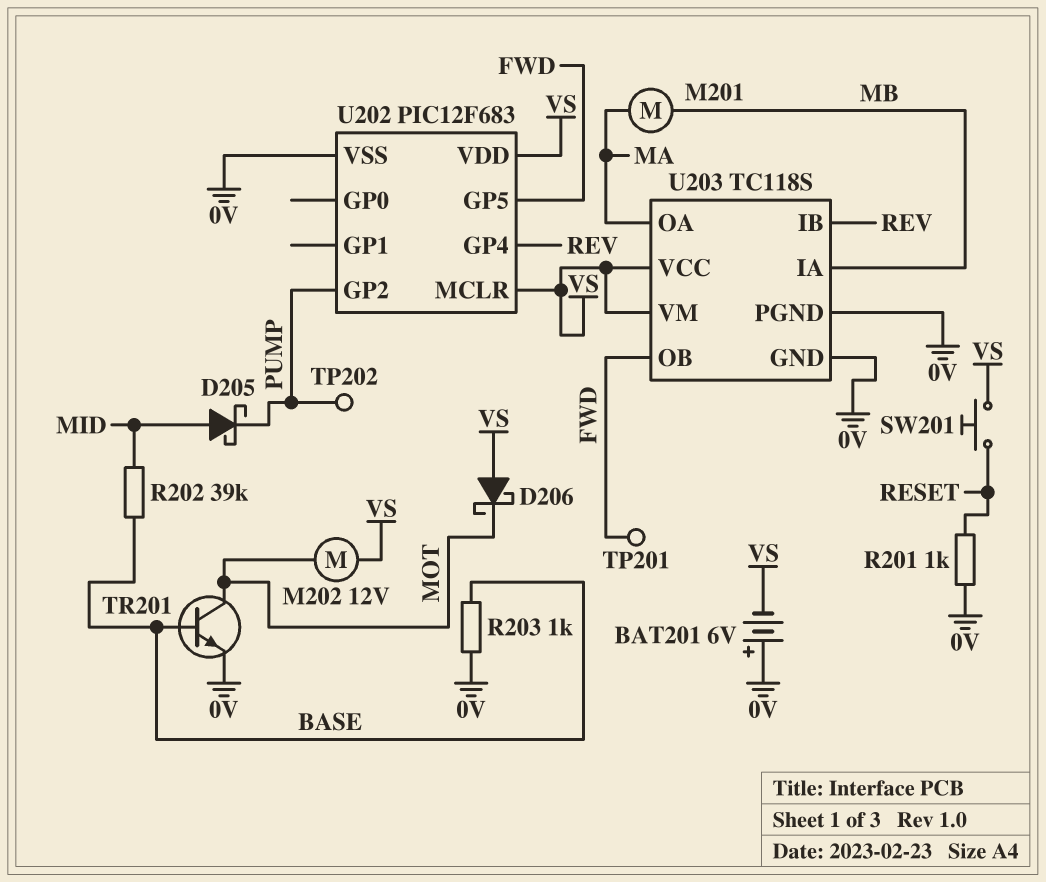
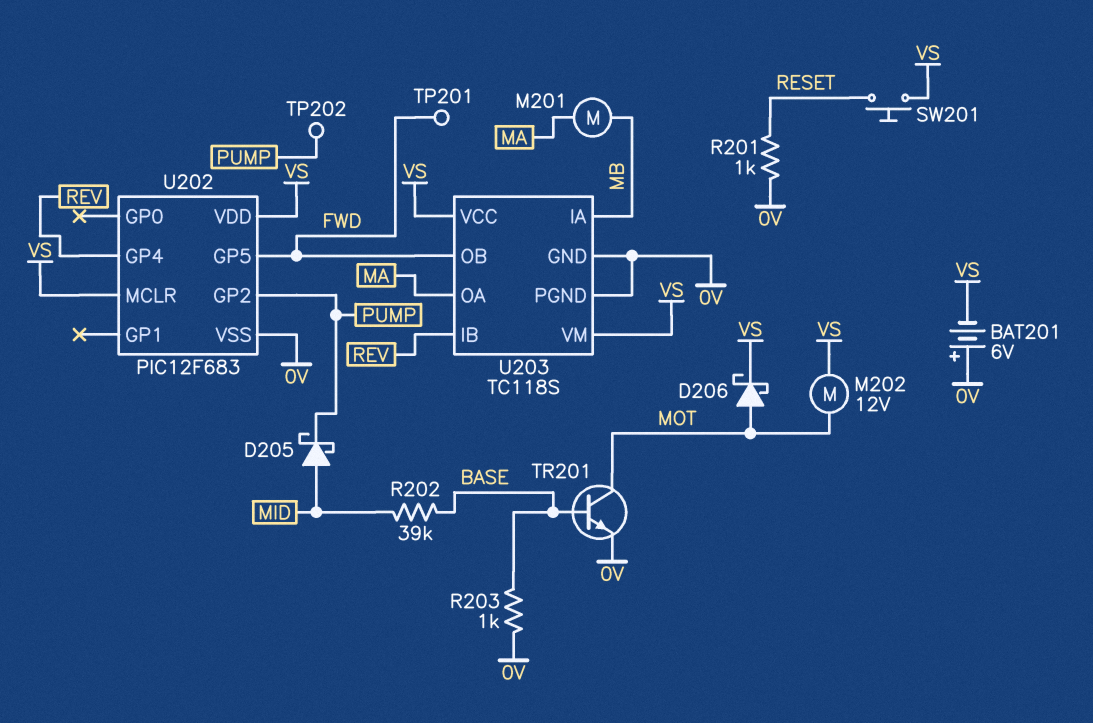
D206: schottky (A VS, K MOT) -> schottky (A MOT, K VS)

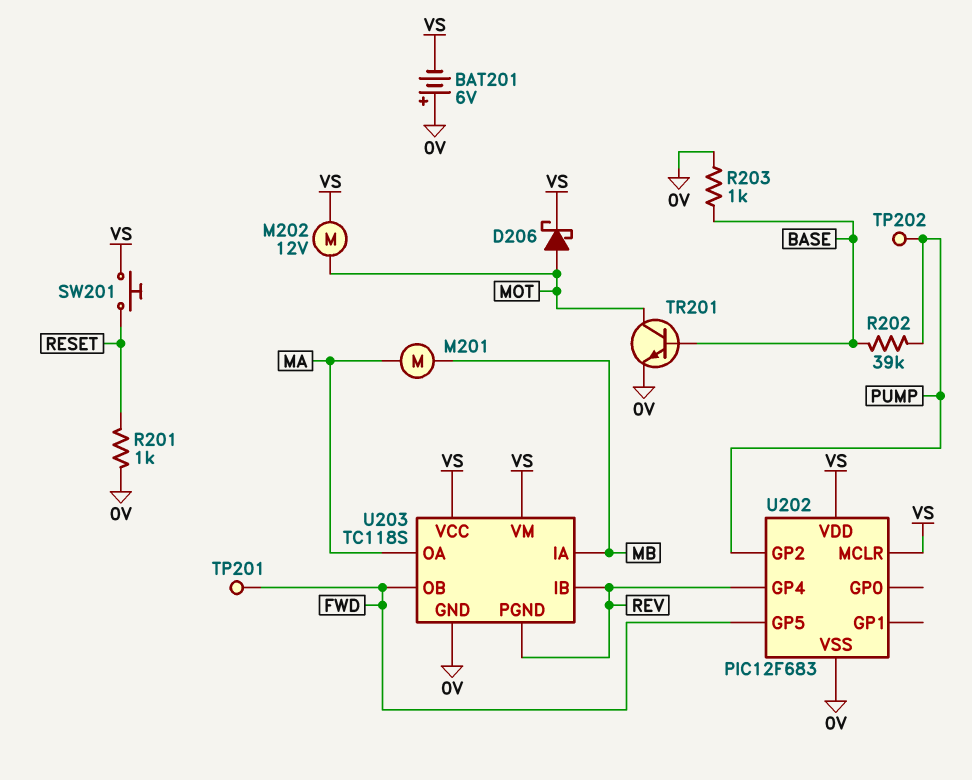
D205: schottky (A MID, K PUMP) -> none
R202: 39k (BASE, MID) -> 39k (BASE, PUMP)
U203 pin PGND: 0V -> REV

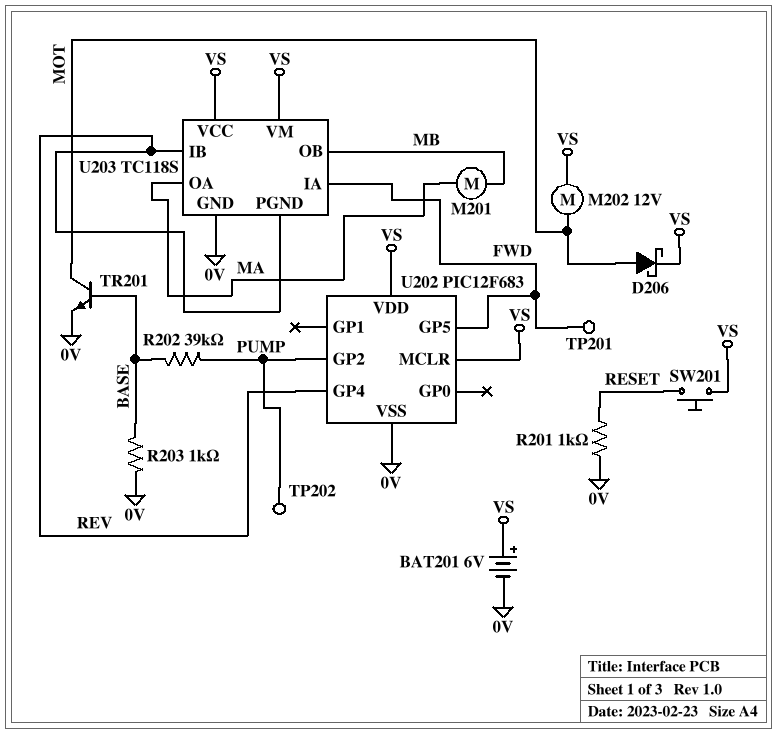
BAT201: 6V (plus 0V, minus VS) -> 6V (plus VS, minus 0V)
U203 pin IA: MB -> FWD
U203 pin OB: FWD -> MB

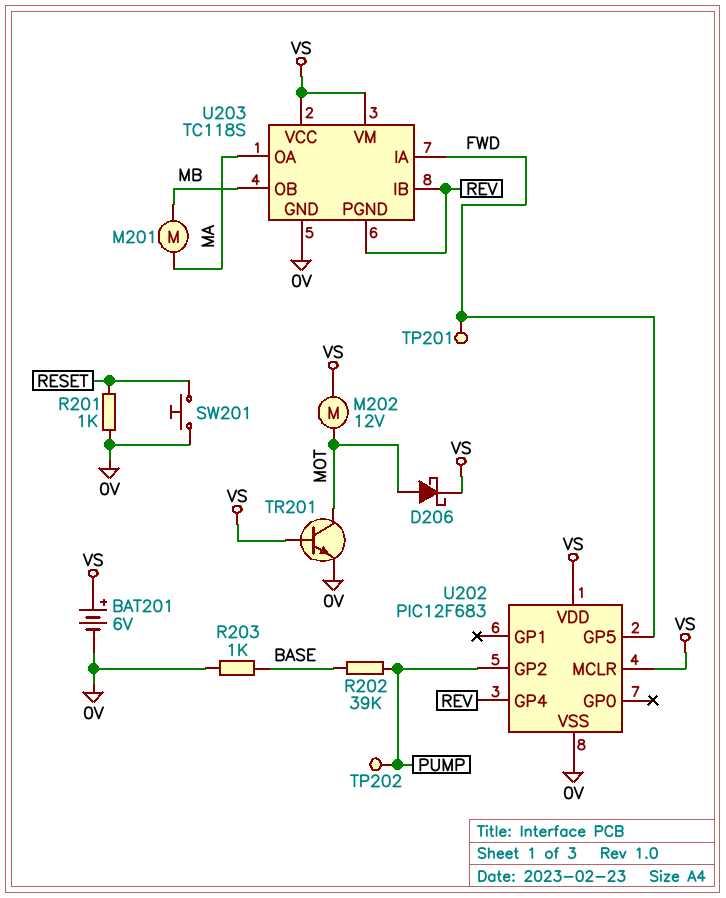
SW201: button (RESET, VS) -> button (0V, RESET)
TR201: NPN (B BASE, C MOT, E 0V) -> NPN (B VS, C MOT, E 0V)

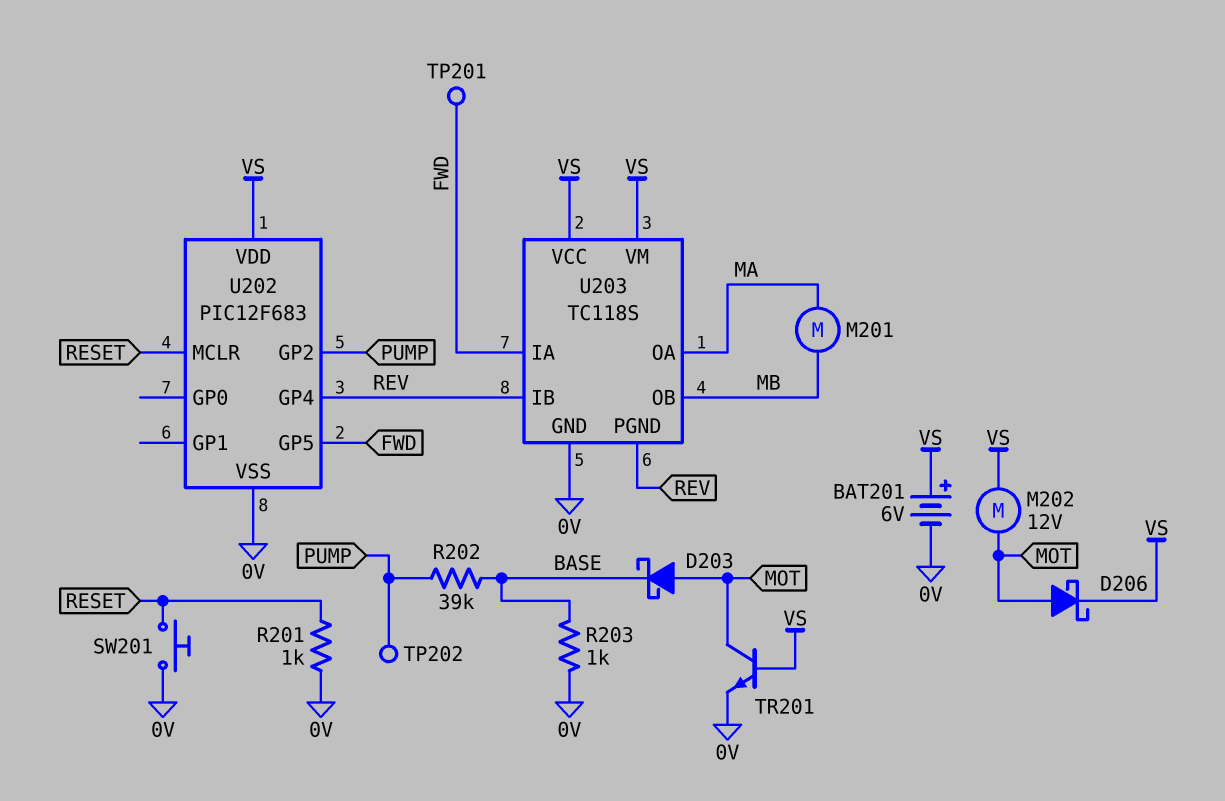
D203: none -> schottky (A MOT, K BASE)
U202 pin MCLR: VS -> RESET

